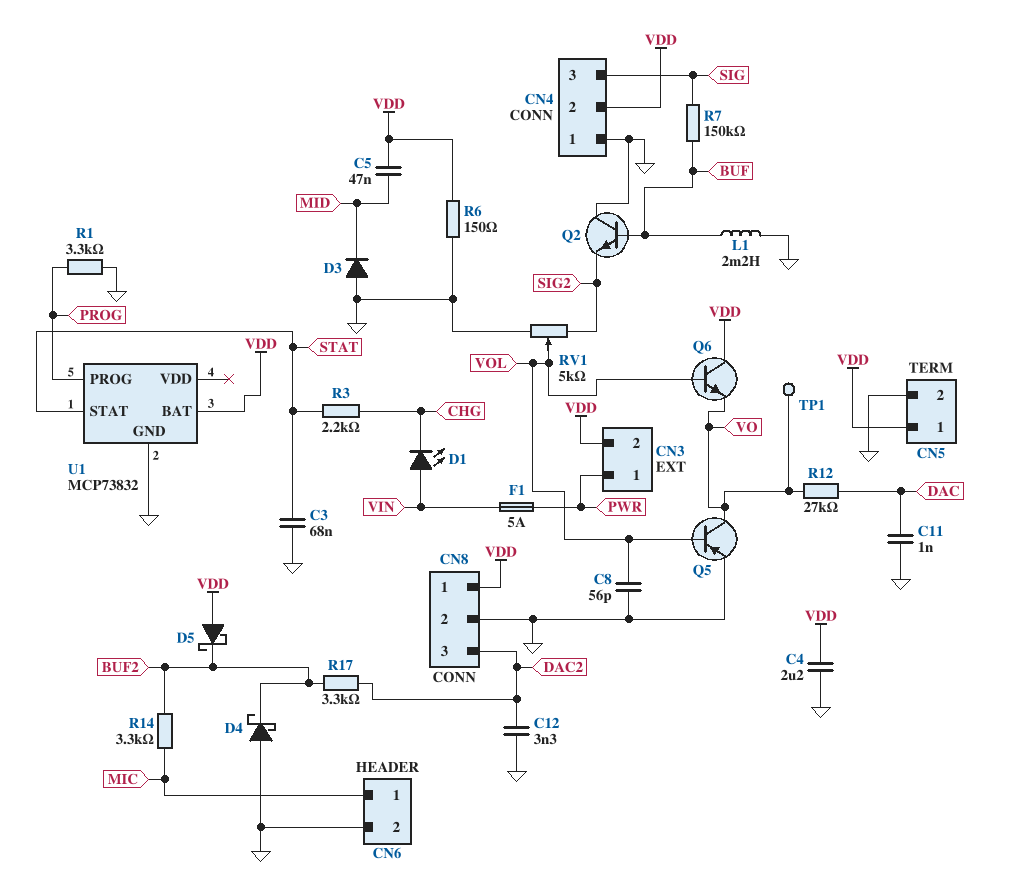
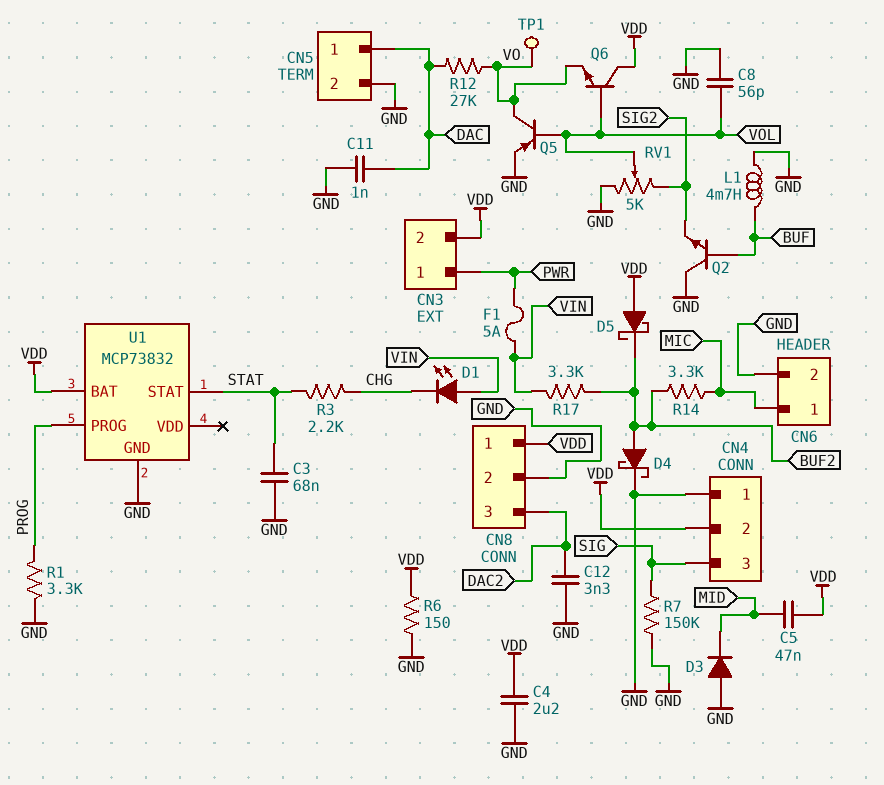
CN5 pin 1: VDD -> DAC
D4: schottky (A GND, K BUF2) -> schottky (A BUF2, K GND)
L1: 2.2mH (BUF, GND) -> 4.7mH (BUF, GND)
R7: 150k (BUF, SIG) -> 150k (GND, SIG)
R17: 3.3k (BUF2, DAC2) -> 3.3k (BUF2, VIN)

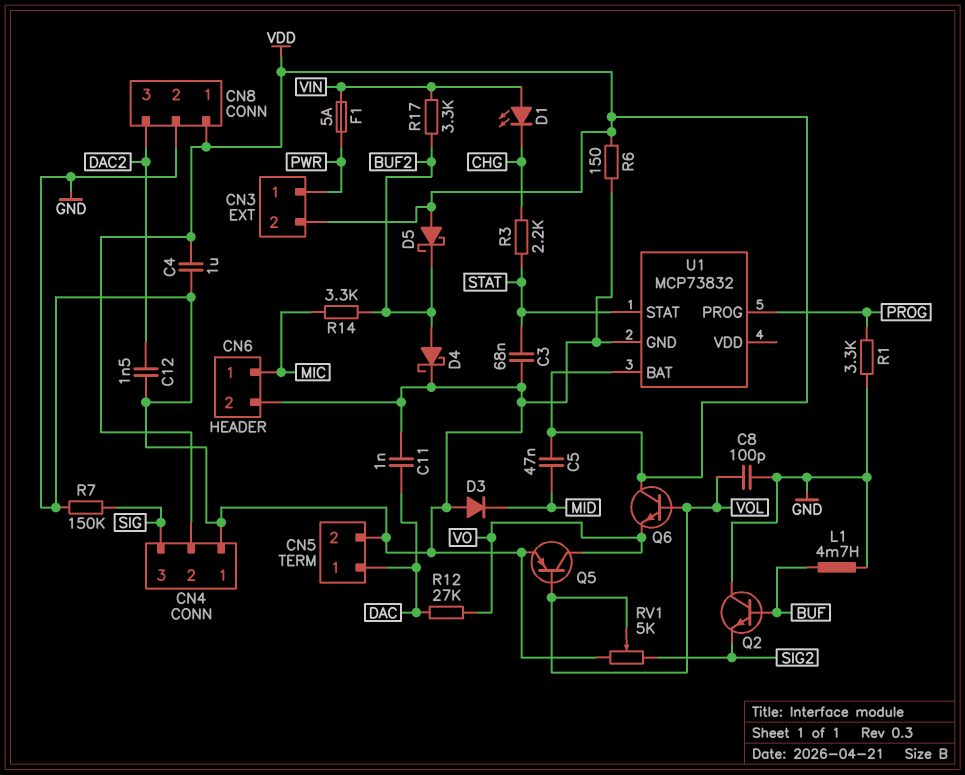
C4: 2.2uF (GND, VDD) -> 1uF (GND, VDD)
C8: 56pF (GND, VOL) -> 100pF (GND, VOL)
C12: 3.3nF (DAC2, GND) -> 1.5nF (DAC2, GND)
TP1: test point (VO) -> none

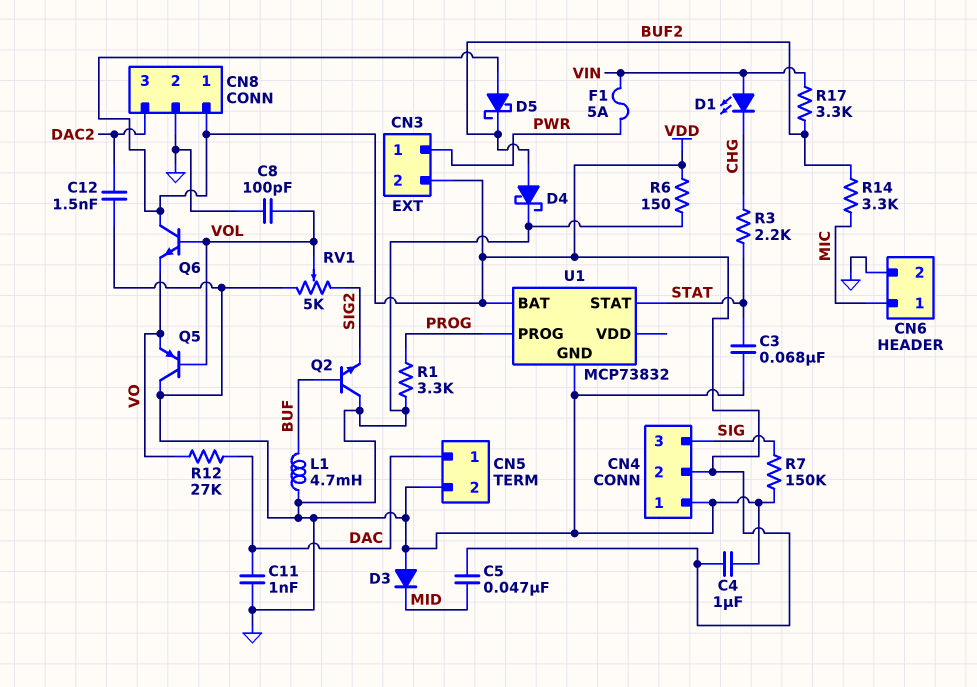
Q5: PNP (B VOL, C VO, E GND) -> PNP (B VOL, C GND, E VO)

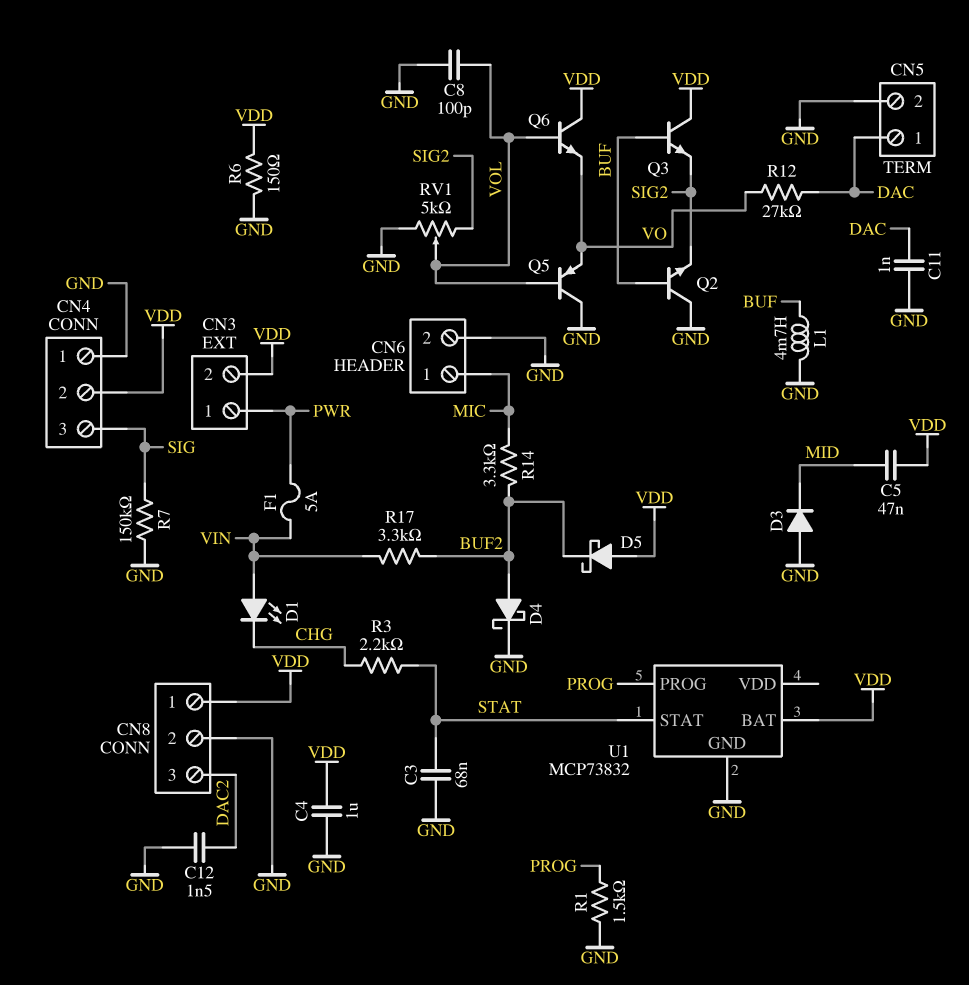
Q3: none -> NPN (B BUF, C VDD, E SIG2)
R1: 3.3k (GND, PROG) -> 1.5k (GND, PROG)

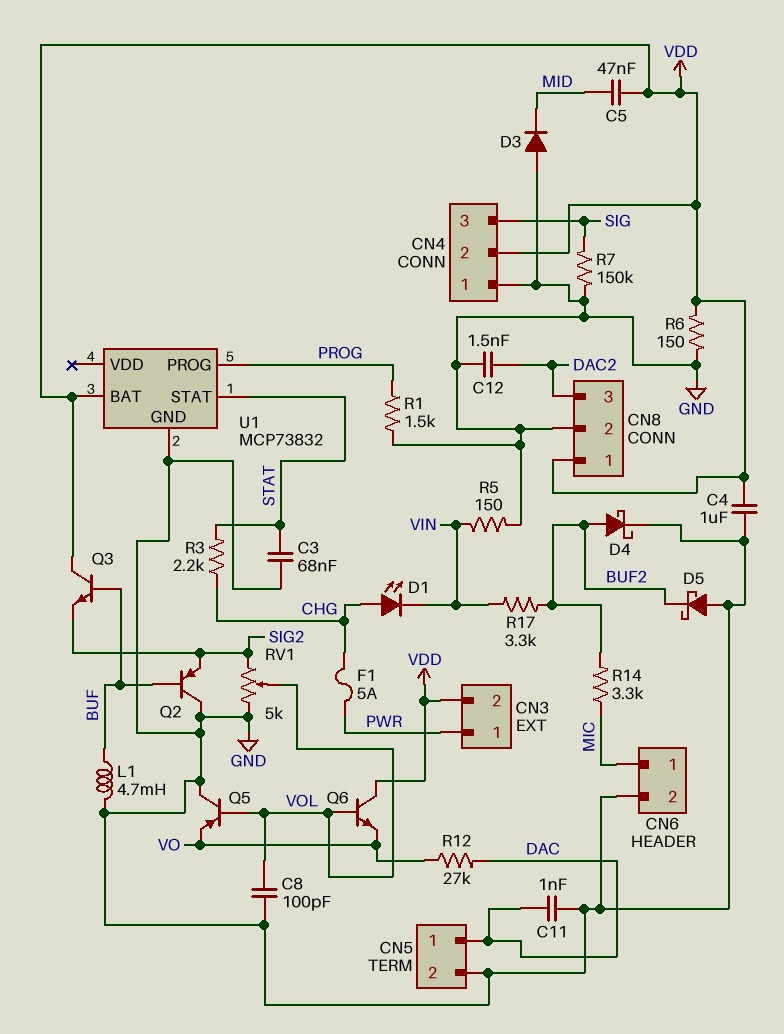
D1: LED (A VIN, K CHG) -> LED (A CHG, K VIN)
D5: schottky (A VDD, K BUF2) -> schottky (A GND, K BUF2)
F1: 5A (PWR, VIN) -> 5A (CHG, PWR)
Q2: NPN (B BUF, C GND, E SIG2) -> PNP (B BUF, C GND, E SIG2)
R5: none -> 150 (GND, VIN)

